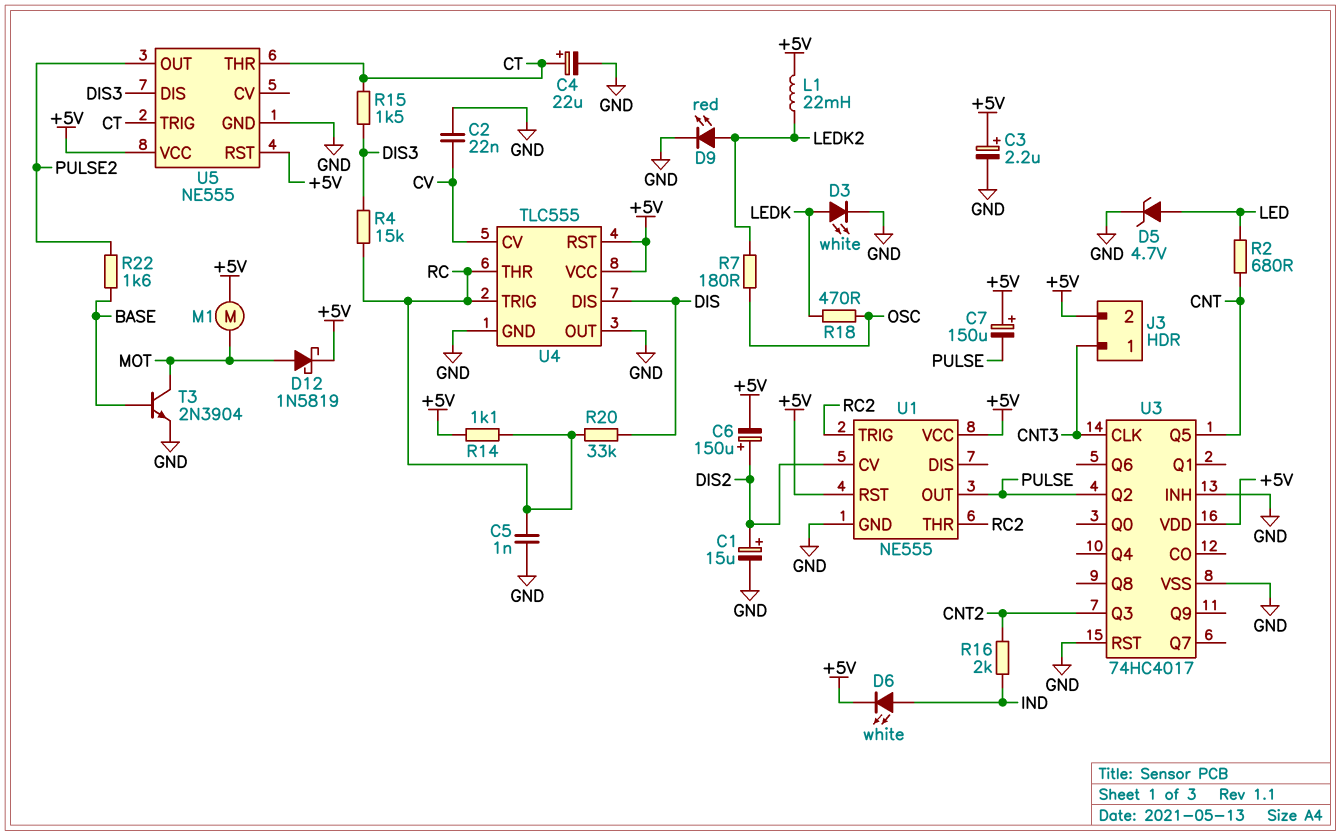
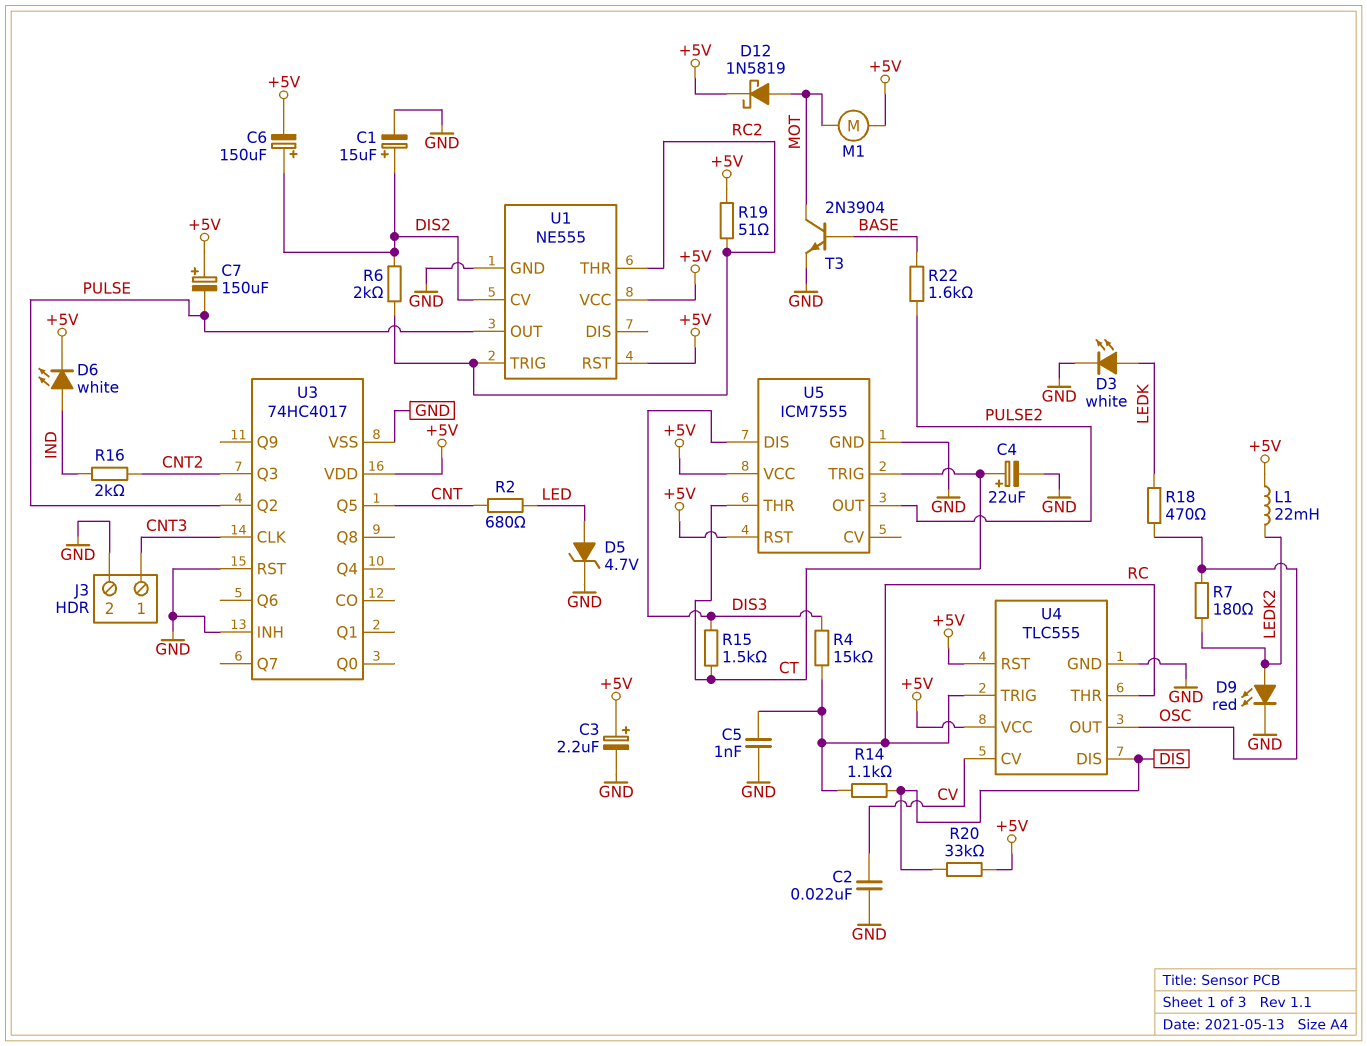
J3 pin 2: +5V -> GND
R6: none -> 2k (DIS2, RC2)
R14: 1.1k (+5V, RC) -> 1.1k (DIS, RC)
R19: none -> 51 (+5V, RC2)
R20: 33k (DIS, RC) -> 33k (+5V, DIS)
U4 pin OUT: GND -> OSC
U5: NE555 -> ICM7555

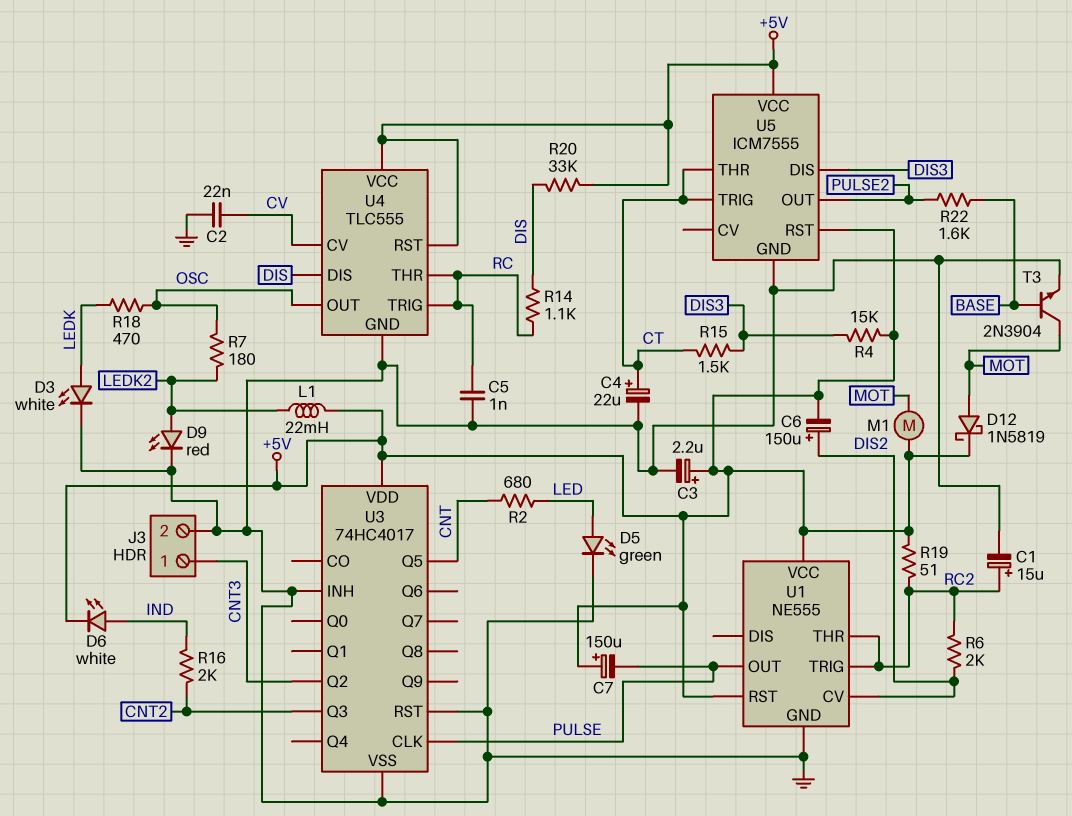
C1: 15uF (plus DIS2, minus GND) -> 15uF (plus RC2, minus GND)
D5: zener 4.7V (A LED, K GND) -> LED green (A LED, K GND)
R4: 15k (DIS3, RC) -> 15k (+5V, DIS3)
U3 pin CLK: CNT3 -> PULSE
U3 pin Q2: PULSE -> CNT3

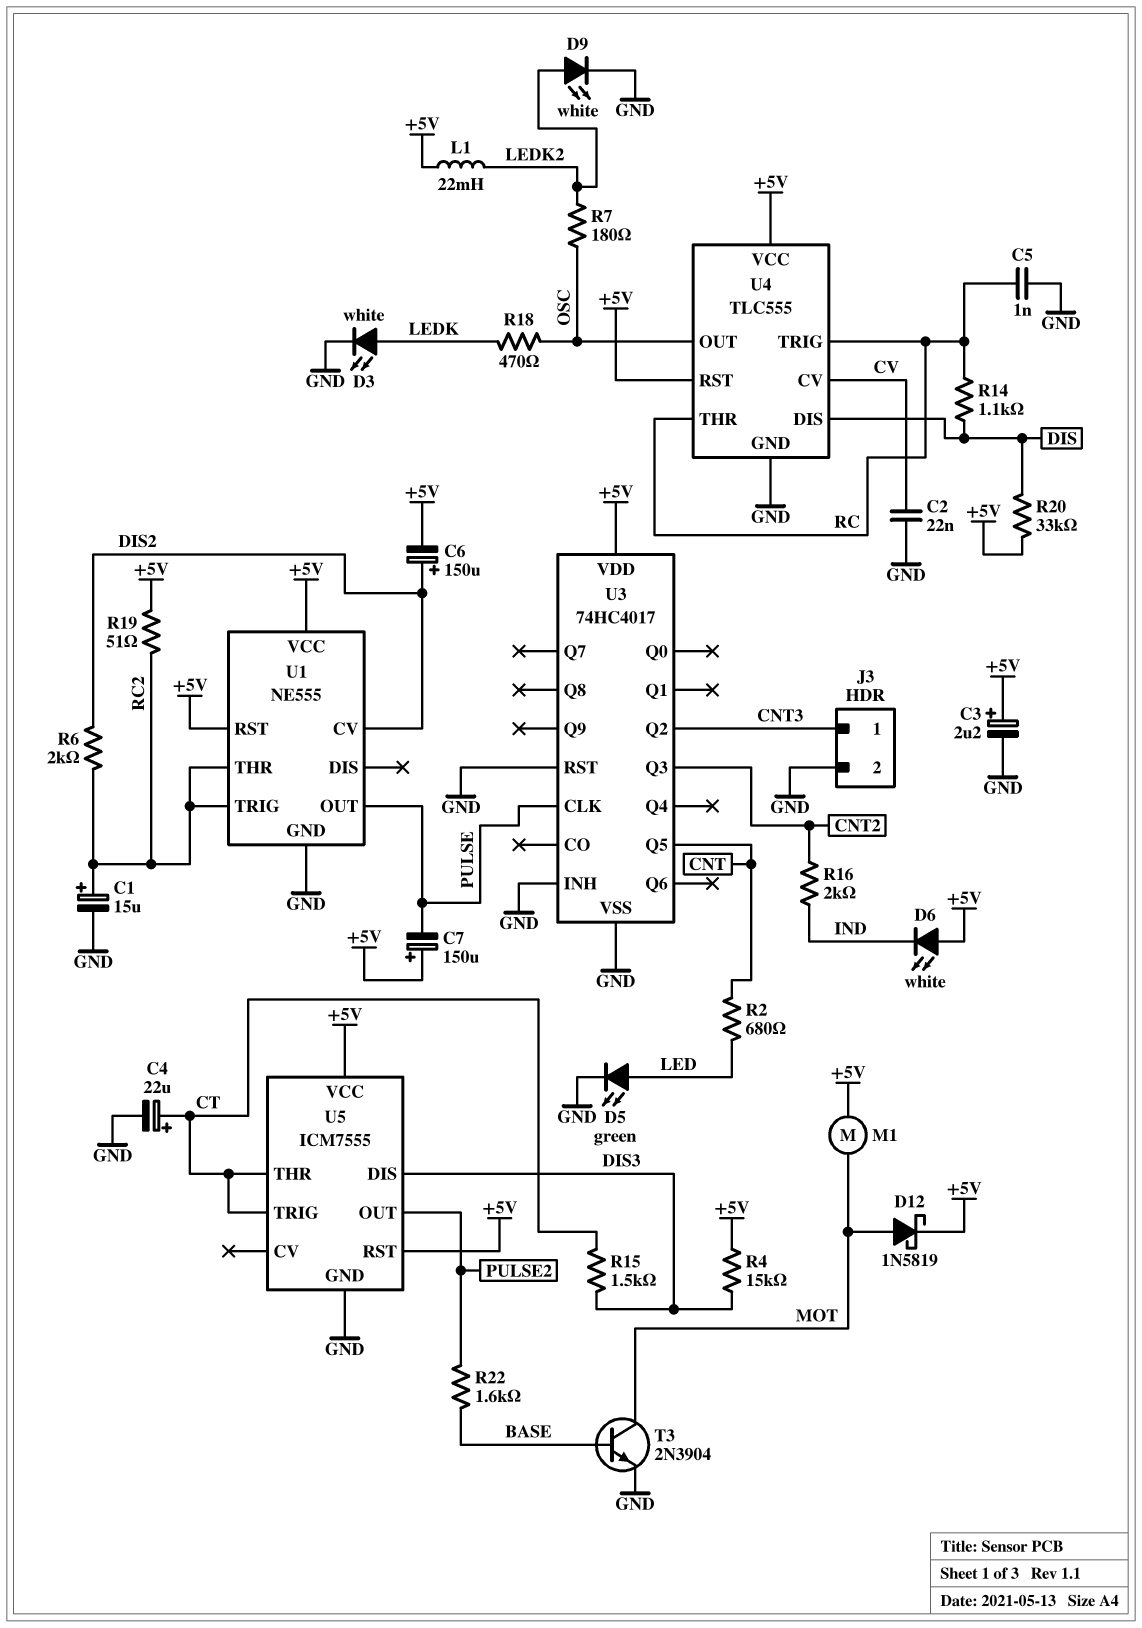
D6: LED white (A IND, K +5V) -> LED white (A +5V, K IND)
D9: LED red (A LEDK2, K GND) -> LED white (A LEDK2, K GND)

